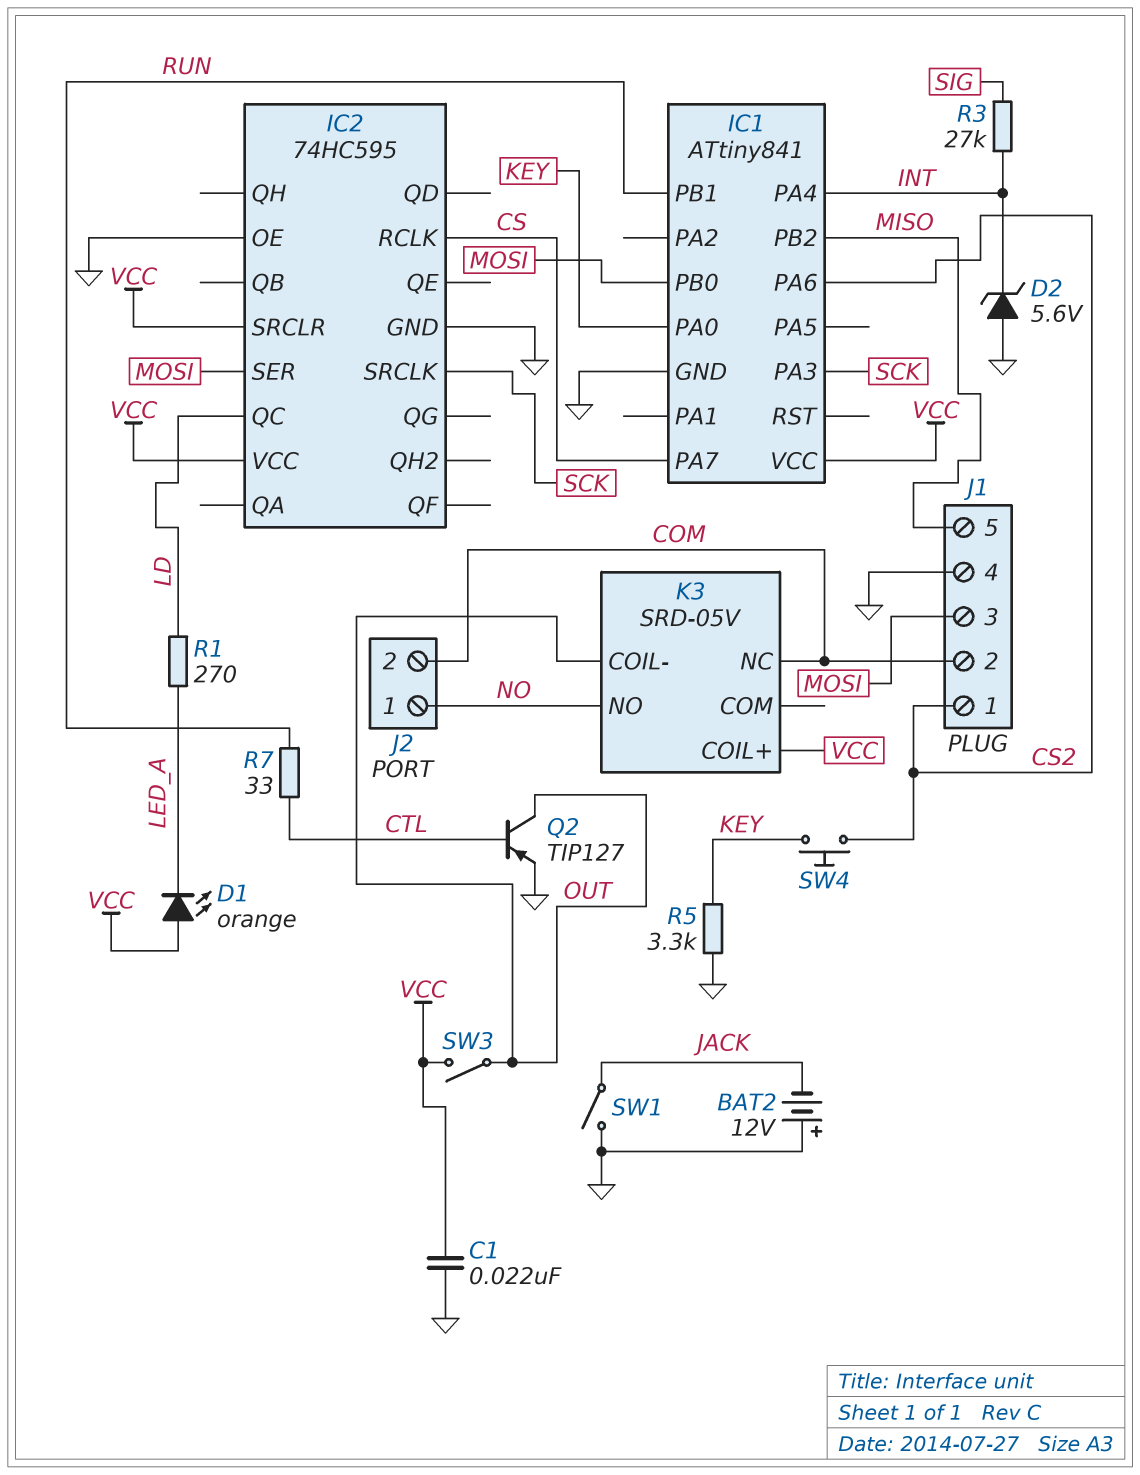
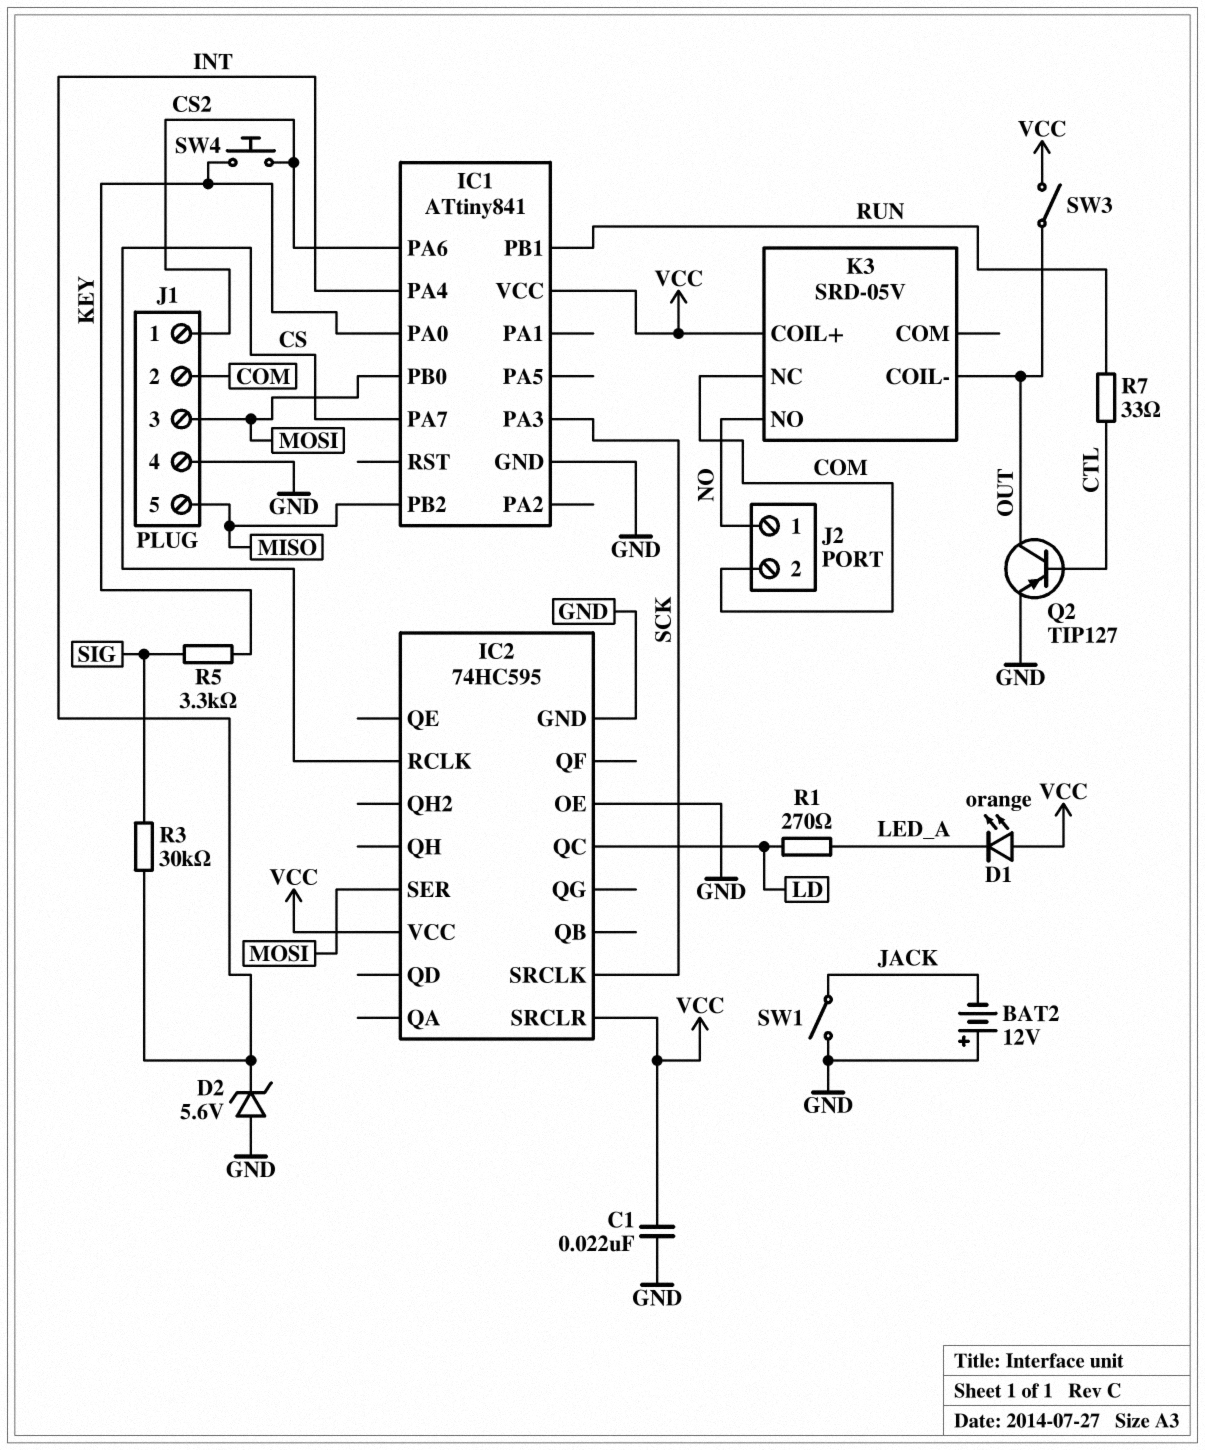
R3: 27k (INT, SIG) -> 30k (INT, SIG)
R5: 3.3k (GND, KEY) -> 3.3k (KEY, SIG)

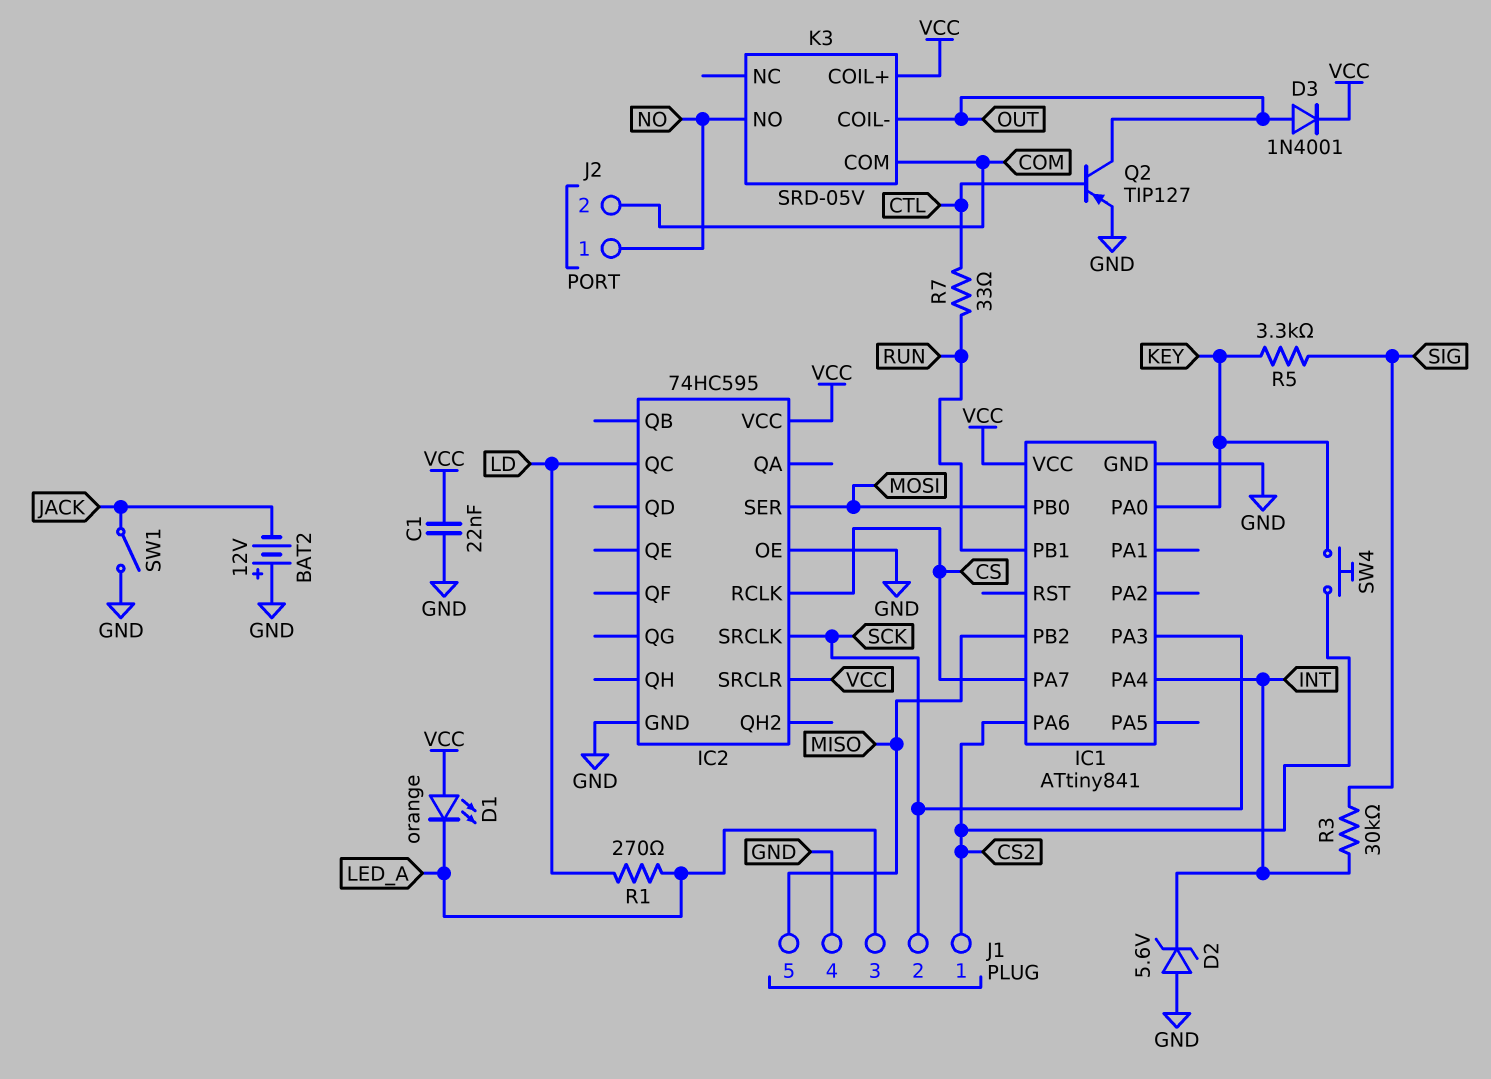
D3: none -> diode 1N4001 (A OUT, K VCC)
J1 pin 2: COM -> SCK
J1 pin 3: MOSI -> LED_A
K3 pin COM: none -> COM
K3 pin NC: COM -> none
SW3: switch (OUT, VCC) -> none

